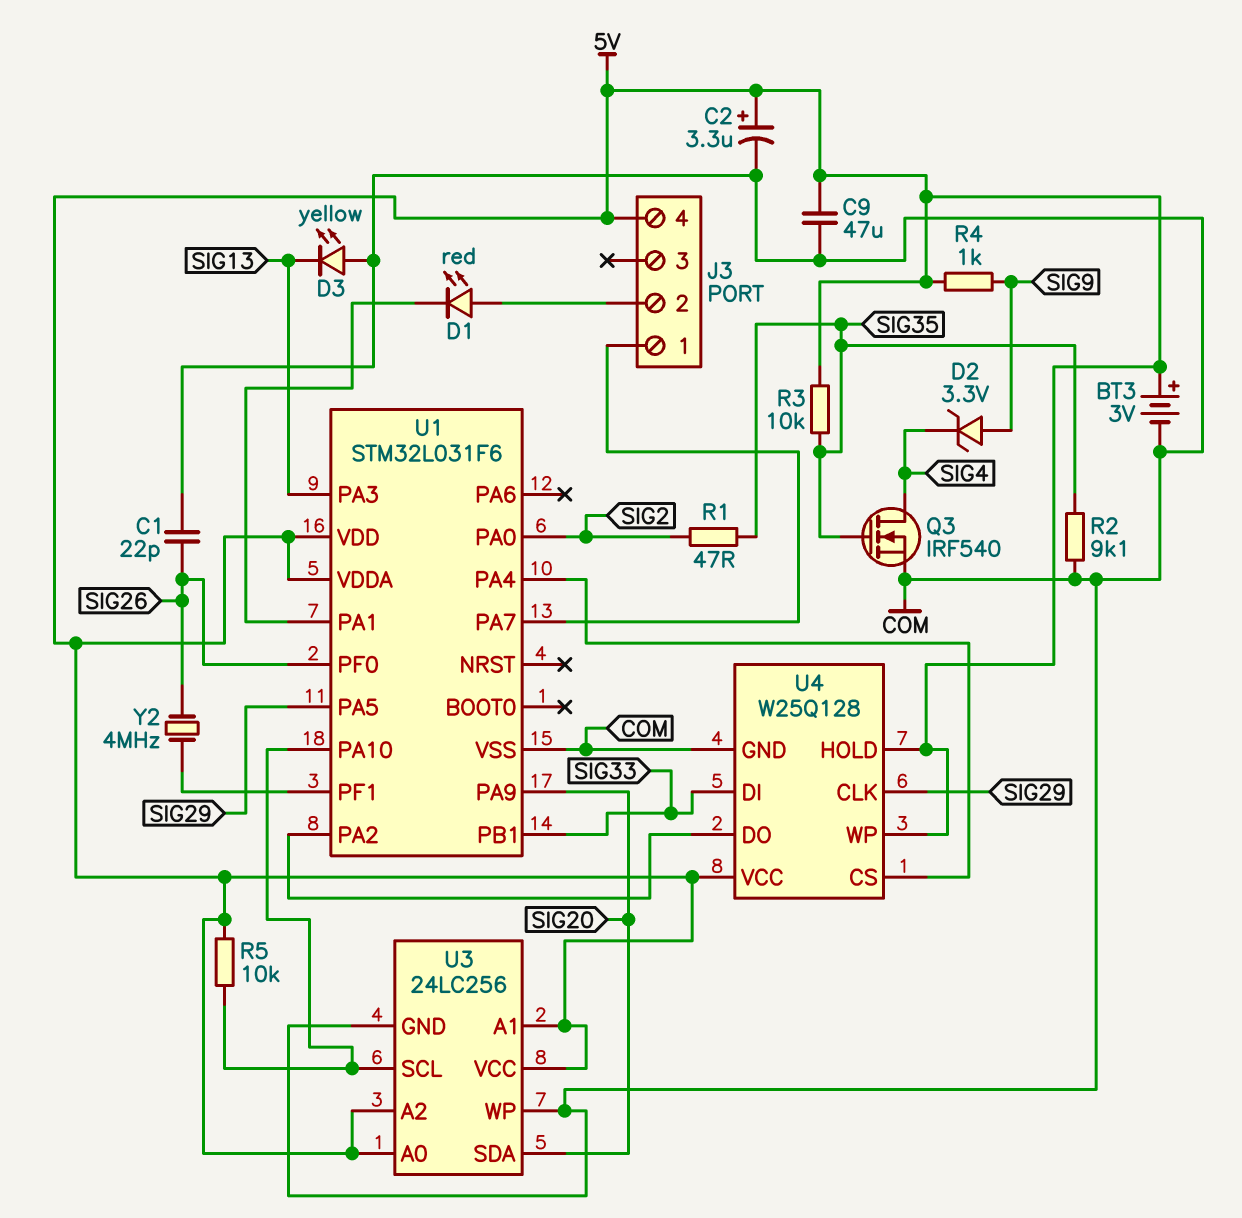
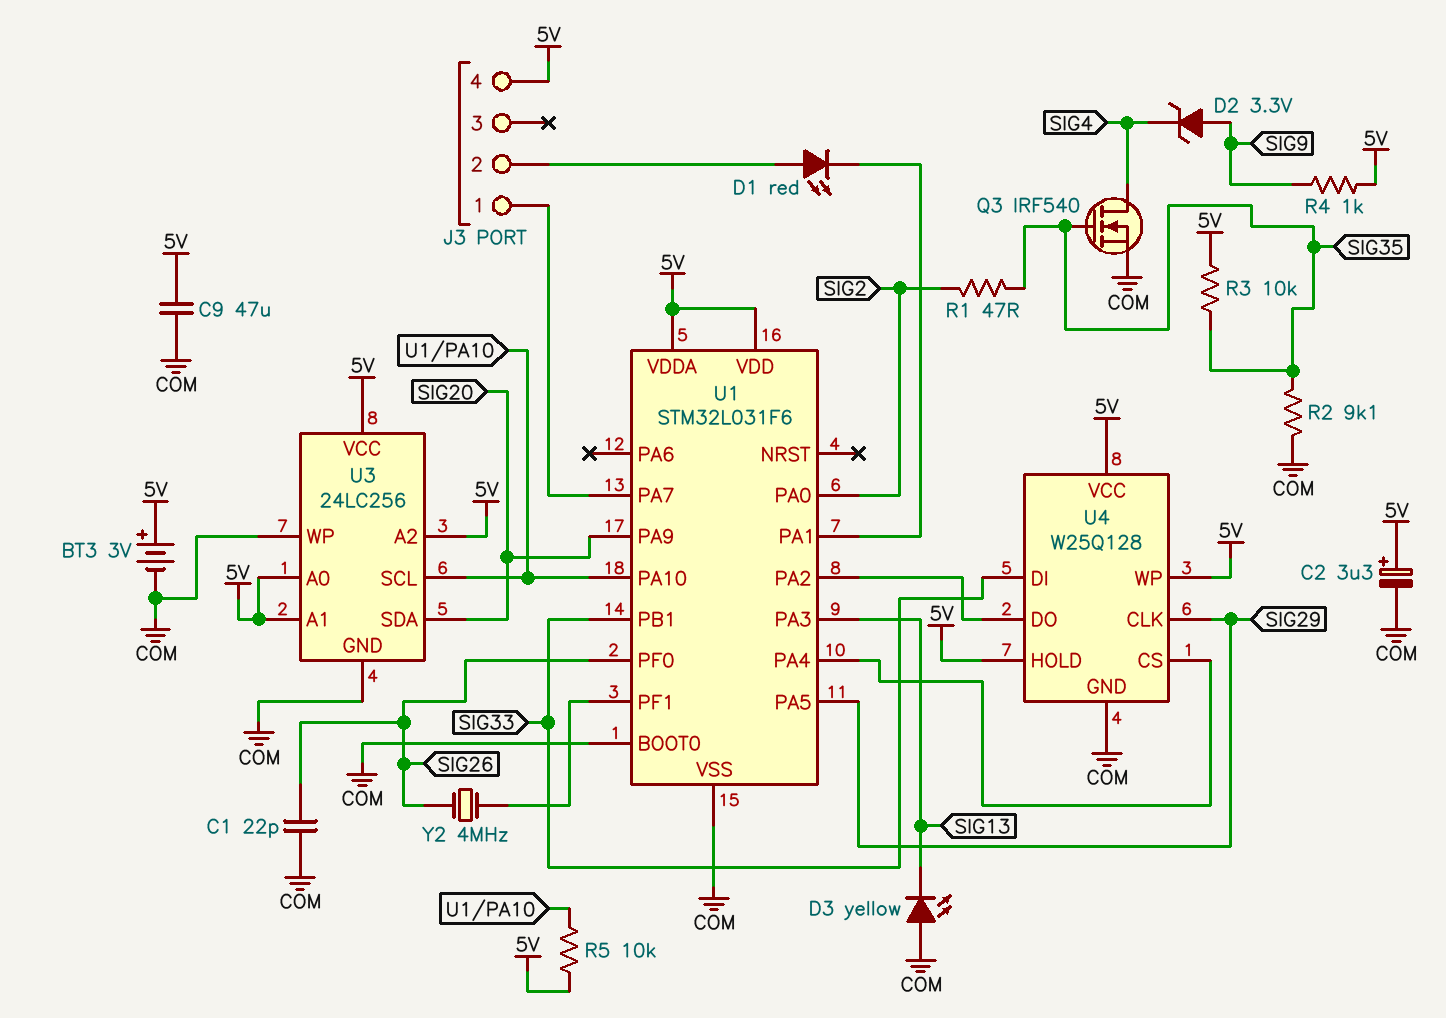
U1 pin BOOT0: none -> COM

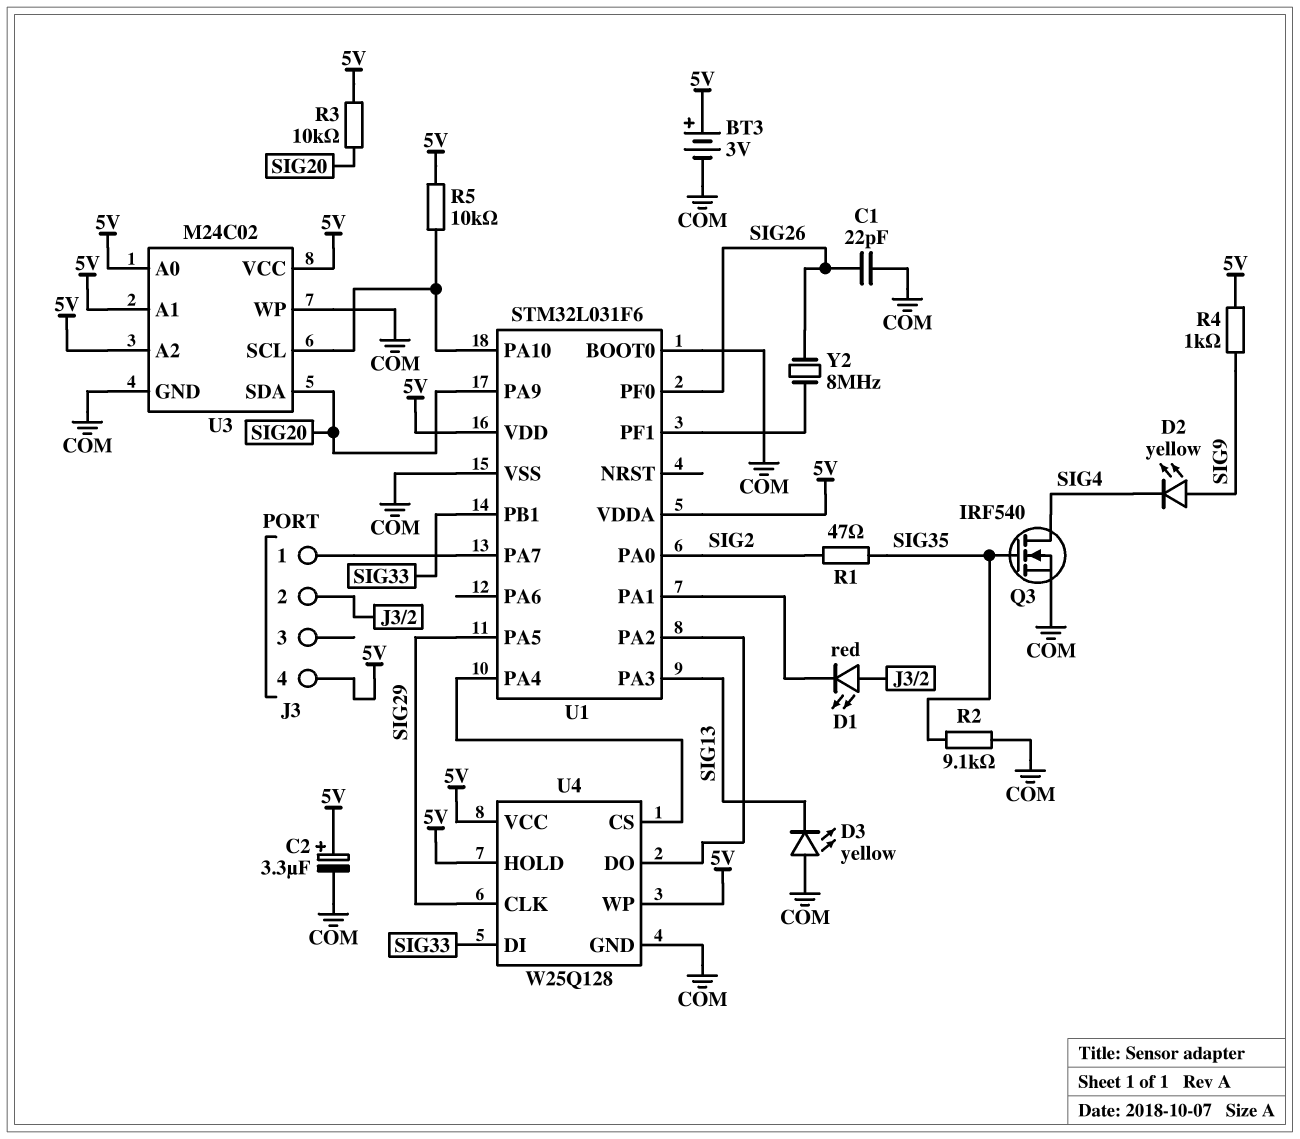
C9: 47uF (5V, COM) -> none
D2: zener 3.3V (A SIG9, K SIG4) -> LED yellow (A SIG9, K SIG4)
R3: 10k (5V, SIG35) -> 10k (5V, SIG20)
U3: 24LC256 -> M24C02
Y2: 4MHz (SIG26, U1/PF1) -> 8MHz (SIG26, U1/PF1)

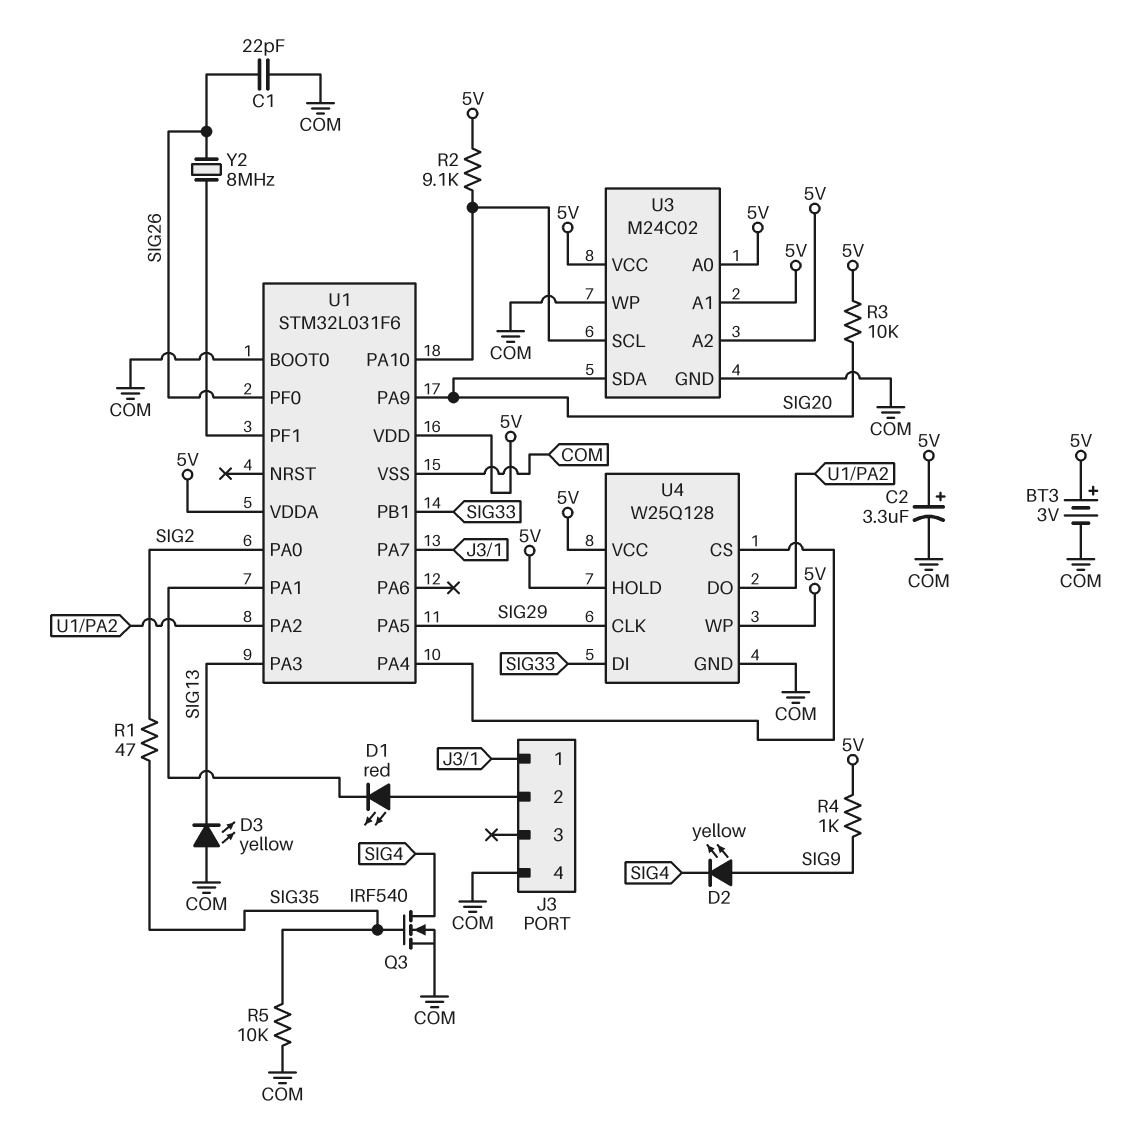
J3 pin 4: 5V -> COM
R2: 9.1k (COM, SIG35) -> 9.1k (5V, U1/PA10)
R5: 10k (5V, U1/PA10) -> 10k (COM, SIG35)

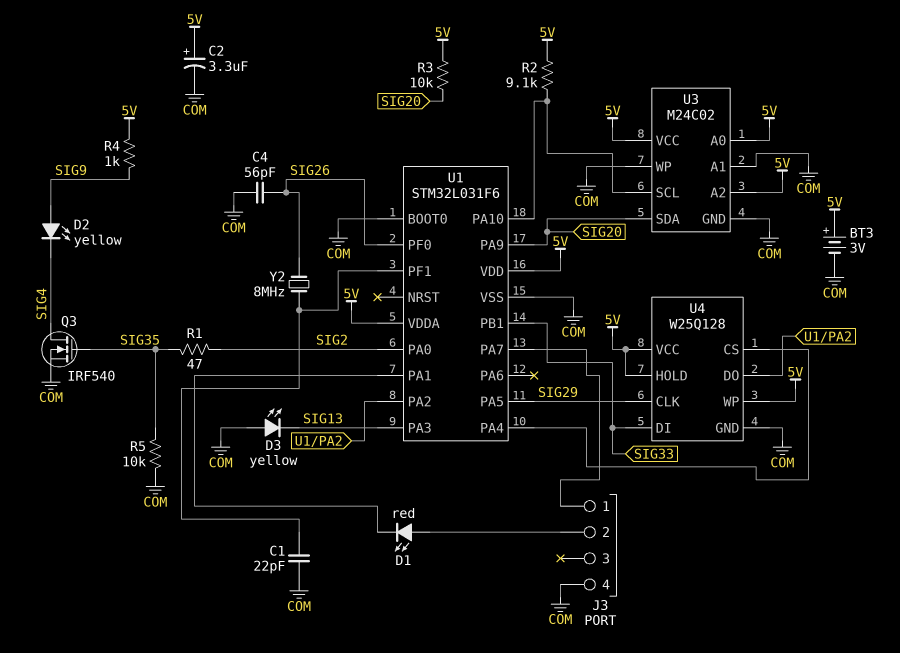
C1: 22pF (COM, SIG26) -> 22pF (COM, U1/PF1)
C4: none -> 56pF (COM, SIG26)
U3 pin A1: 5V -> COM

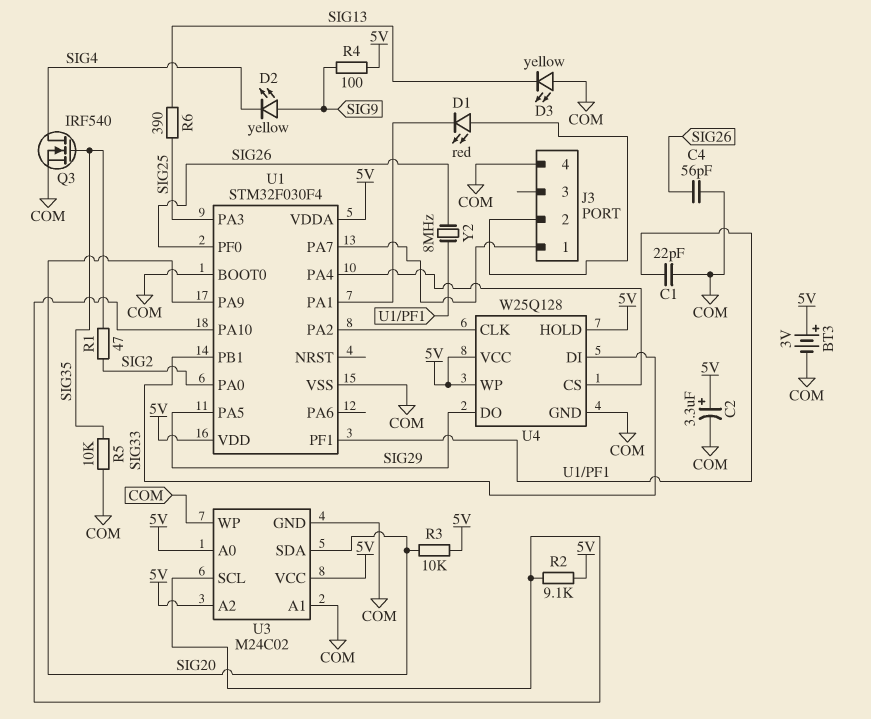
R4: 1k (5V, SIG9) -> 100 (5V, SIG9)
R6: none -> 390 (SIG13, SIG25)
U1: STM32L031F6 -> STM32F030F4
U1 pin PA3: SIG13 -> SIG25
U4 pin CLK: SIG29 -> U1/PA2
U4 pin DO: U1/PA2 -> SIG29

